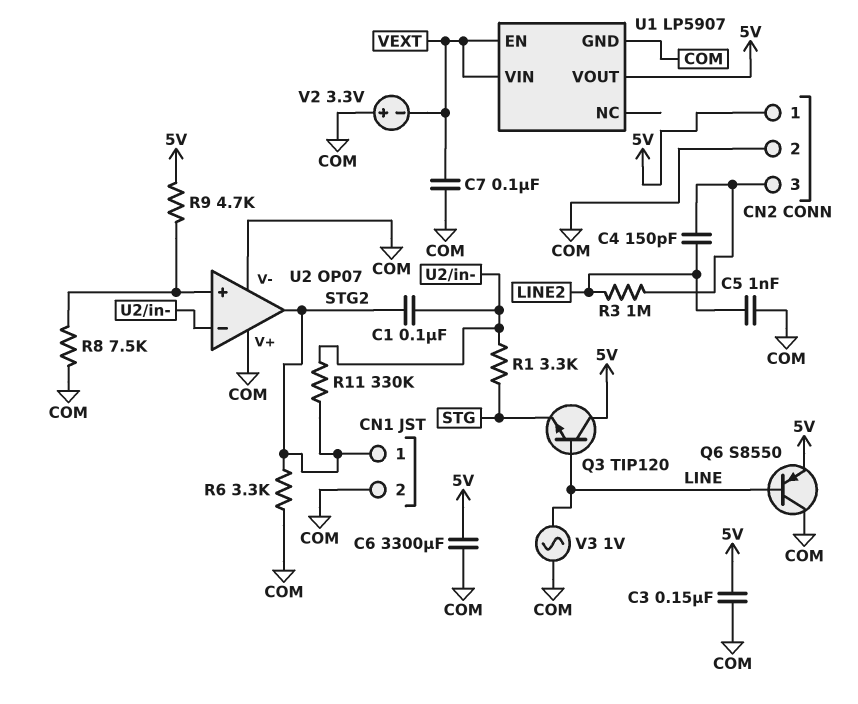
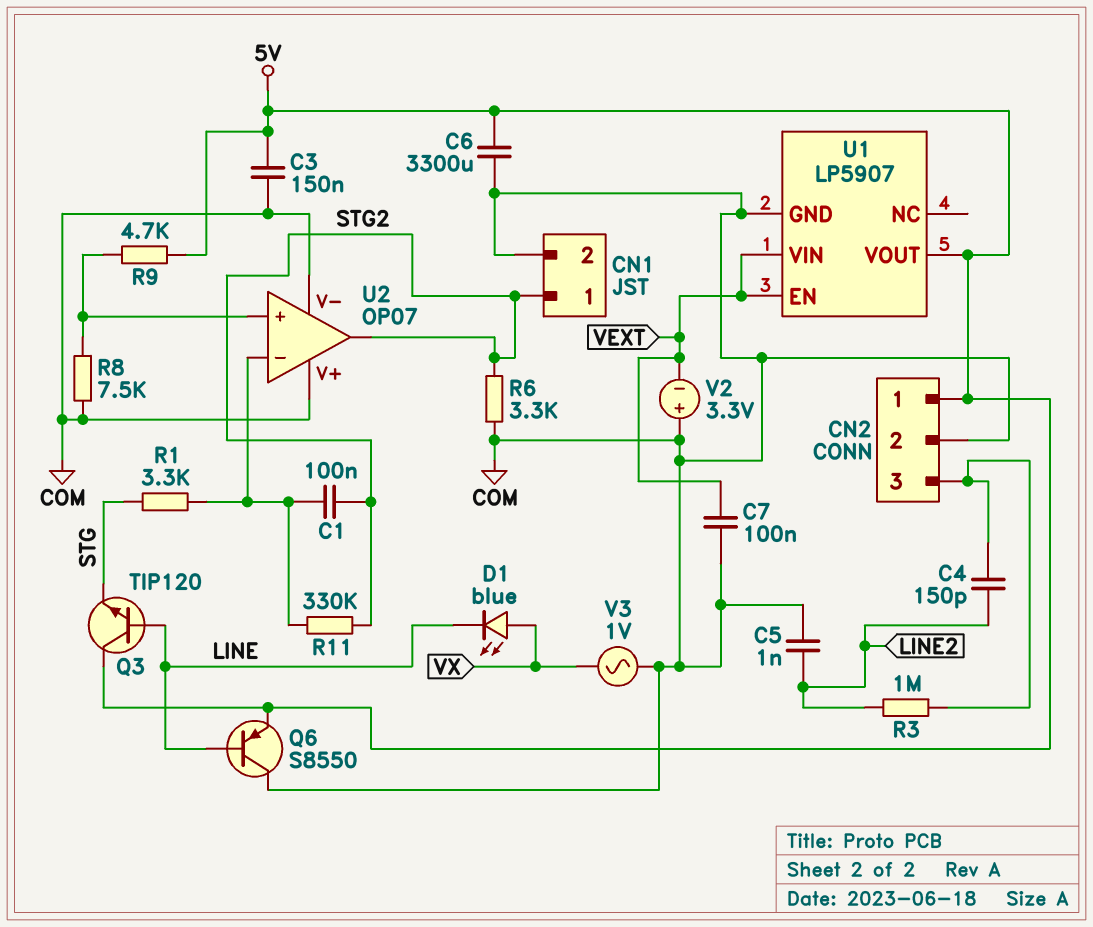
D1: none -> LED blue (A VX, K LINE)
V3: AC 1V (COM, LINE) -> AC 1V (COM, VX)

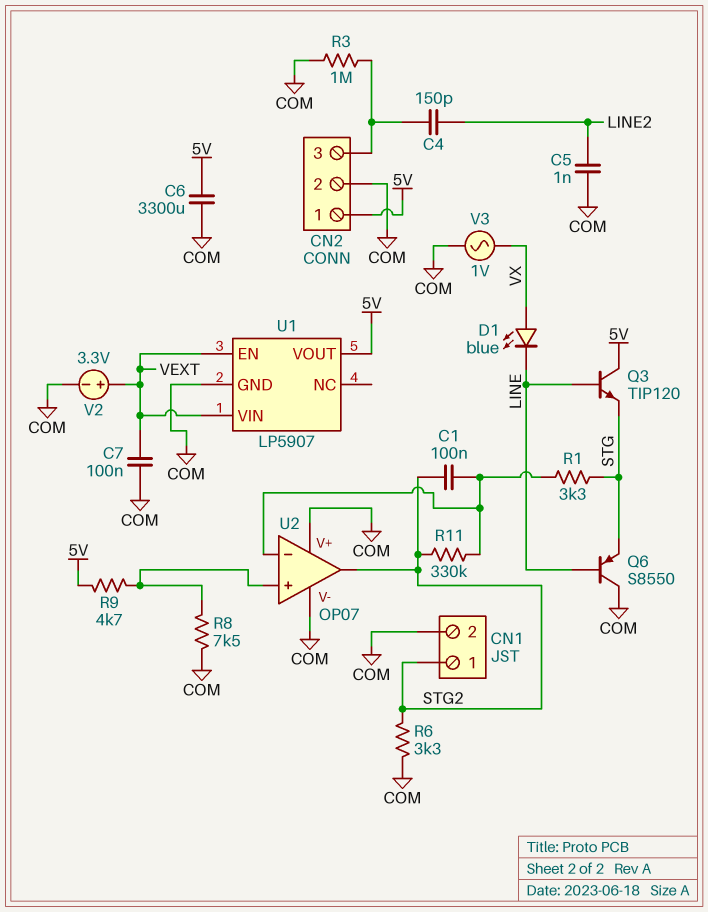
C3: 150nF (5V, COM) -> none
Q6: PNP S8550 (B LINE, C COM, E 5V) -> PNP S8550 (B LINE, C COM, E STG)
R3: 1M (CN2/3, LINE2) -> 1M (CN2/3, COM)
V2: 3.3V (plus COM, minus VEXT) -> 3.3V (plus VEXT, minus COM)

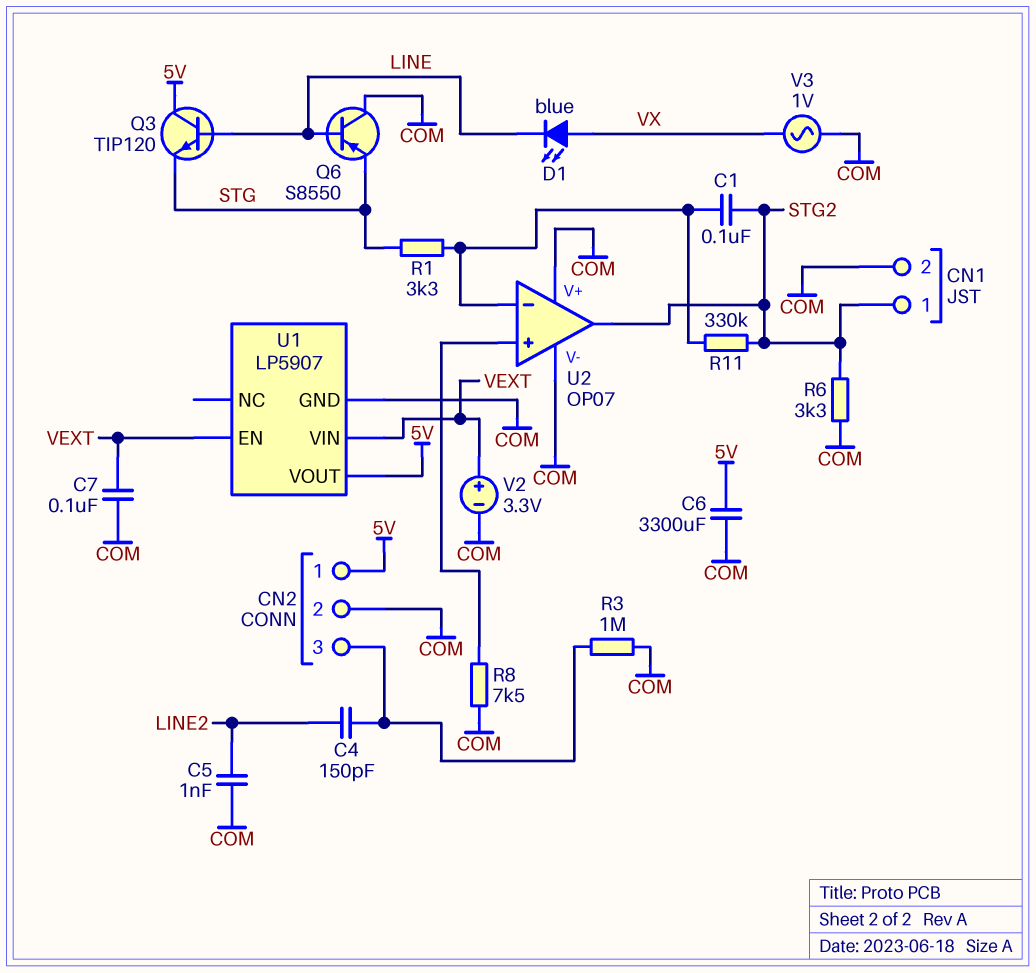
R9: 4.7k (5V, U2/in+) -> none

